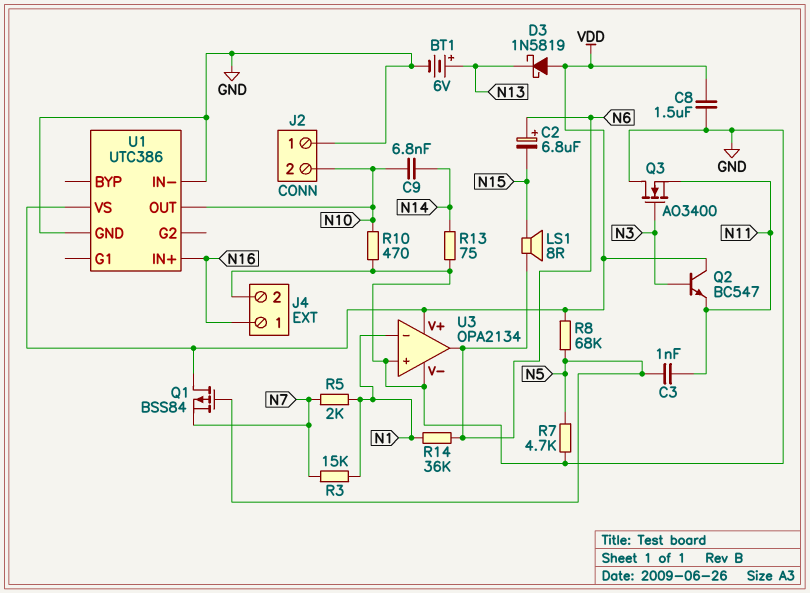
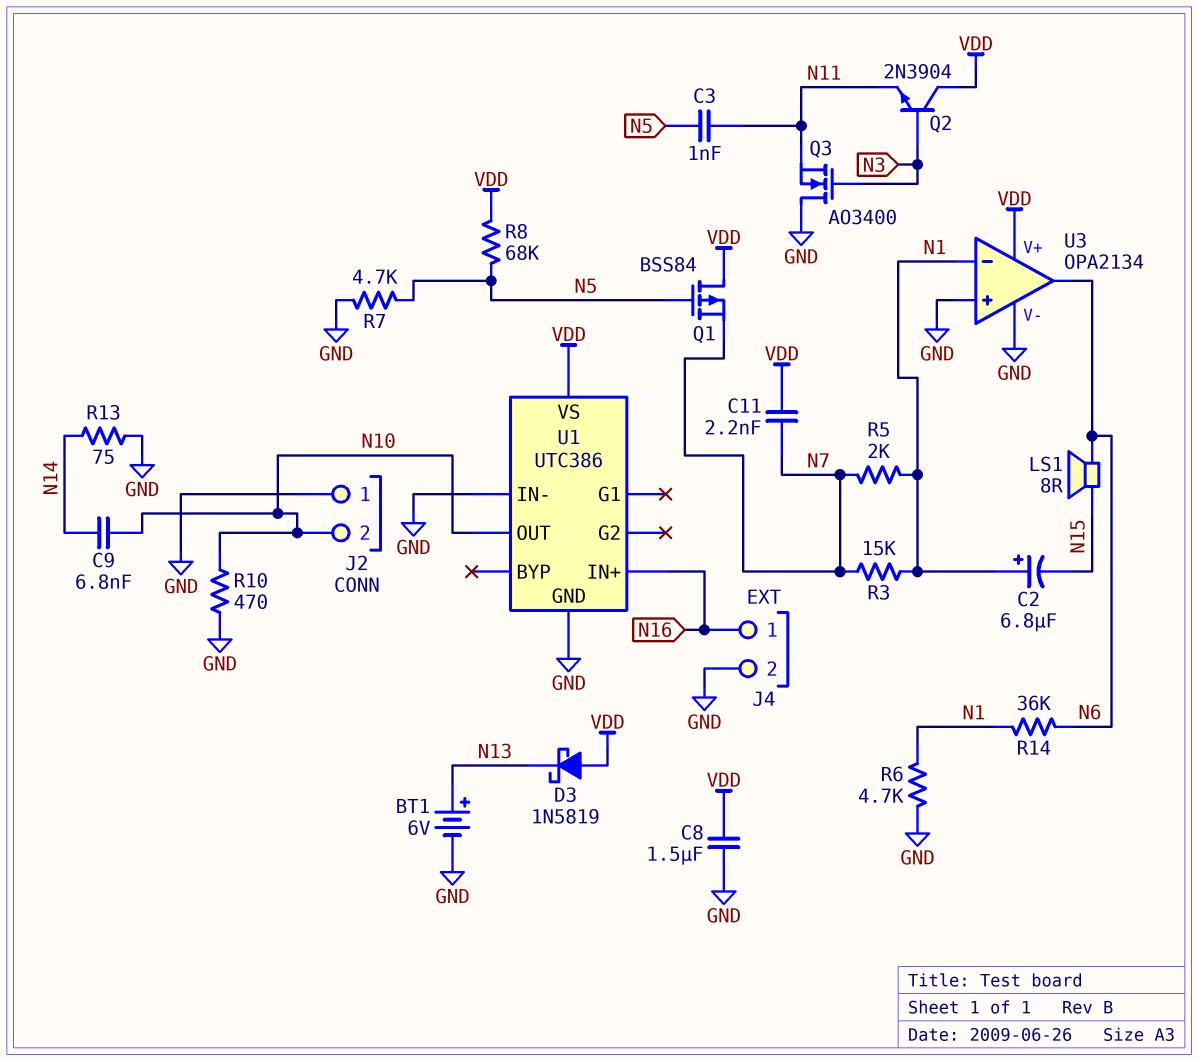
C2: 6.8uF (plus N6, minus N15) -> 6.8uF (plus N1, minus N15)
C11: none -> 2.2nF (N7, VDD)
Q2: NPN BC547 (B N3, C VDD, E N11) -> NPN 2N3904 (B N3, C VDD, E N11)
R6: none -> 4.7k (GND, N1)

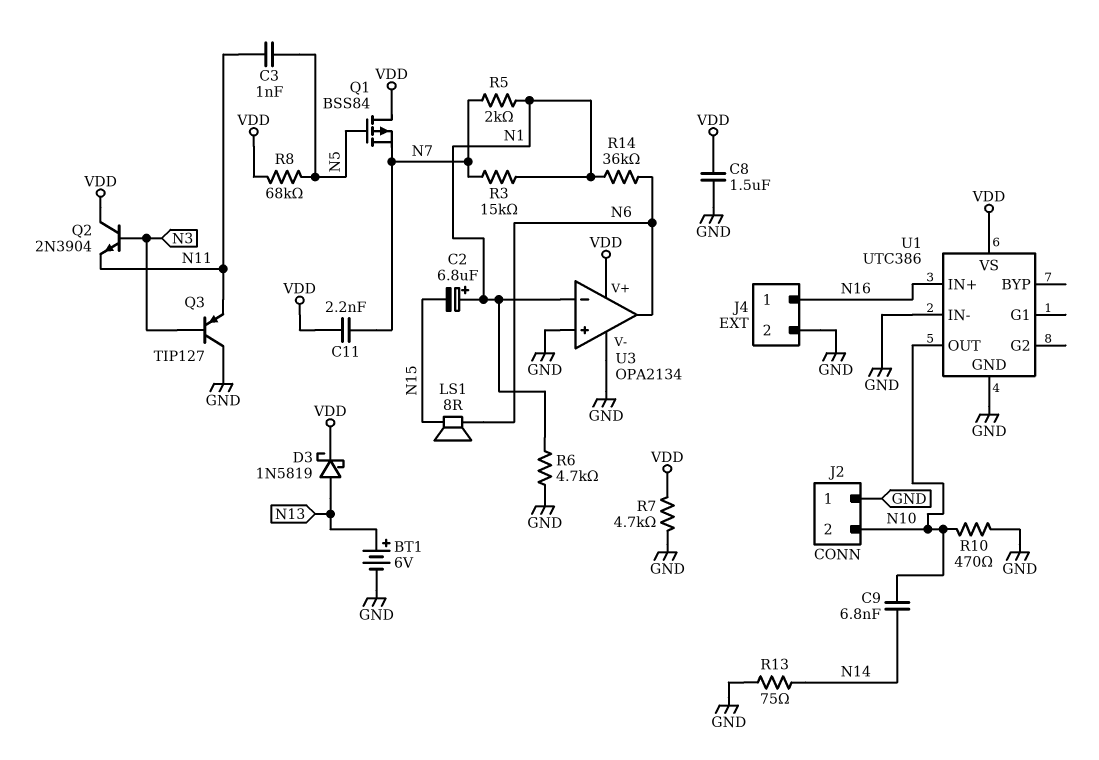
D3: schottky 1N5819 (A VDD, K N13) -> schottky 1N5819 (A N13, K VDD)
Q3: NMOS AO3400 (G N3, D GND, S N11) -> PNP TIP127 (B N3, C GND, E N11)
R7: 4.7k (GND, N5) -> 4.7k (GND, VDD)

